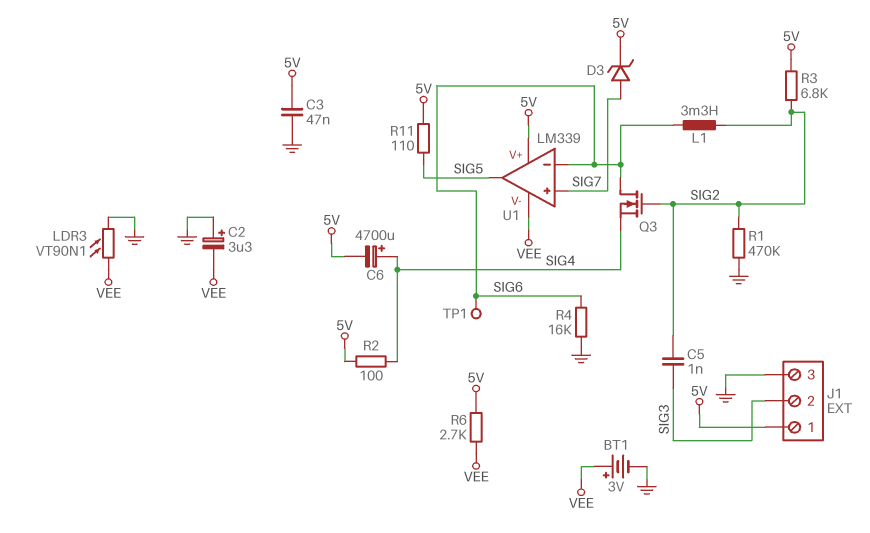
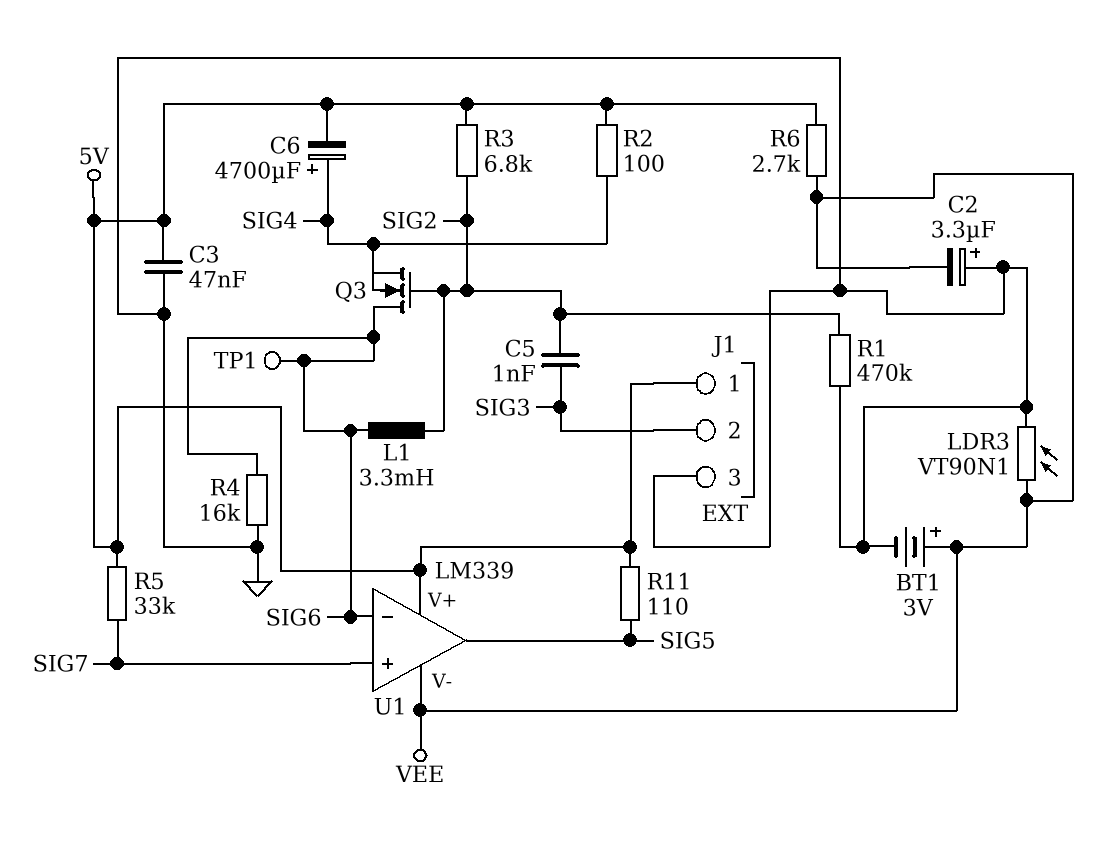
D3: zener (A SIG7, K 5V) -> none
R5: none -> 33k (5V, SIG7)

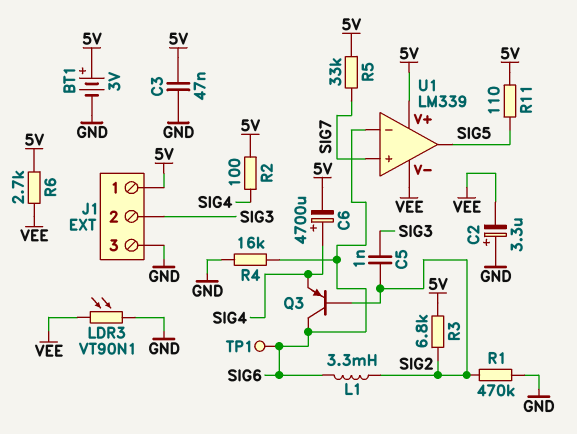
BT1: 3V (plus VEE, minus GND) -> 3V (plus 5V, minus GND)
Q3: NMOS (G SIG2, D SIG6, S SIG4) -> PNP (B SIG2, C SIG6, E SIG4)

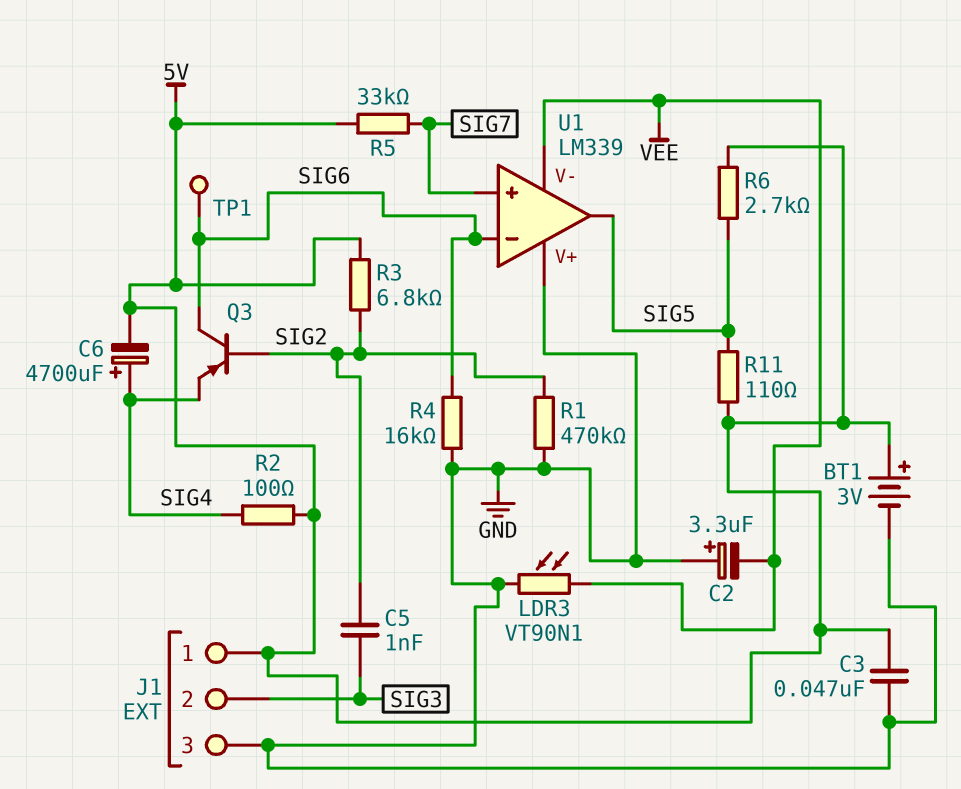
L1: 3.3mH (SIG2, SIG6) -> none
R6: 2.7k (5V, VEE) -> 2.7k (5V, SIG5)
U1 pin V+: 5V -> GND

